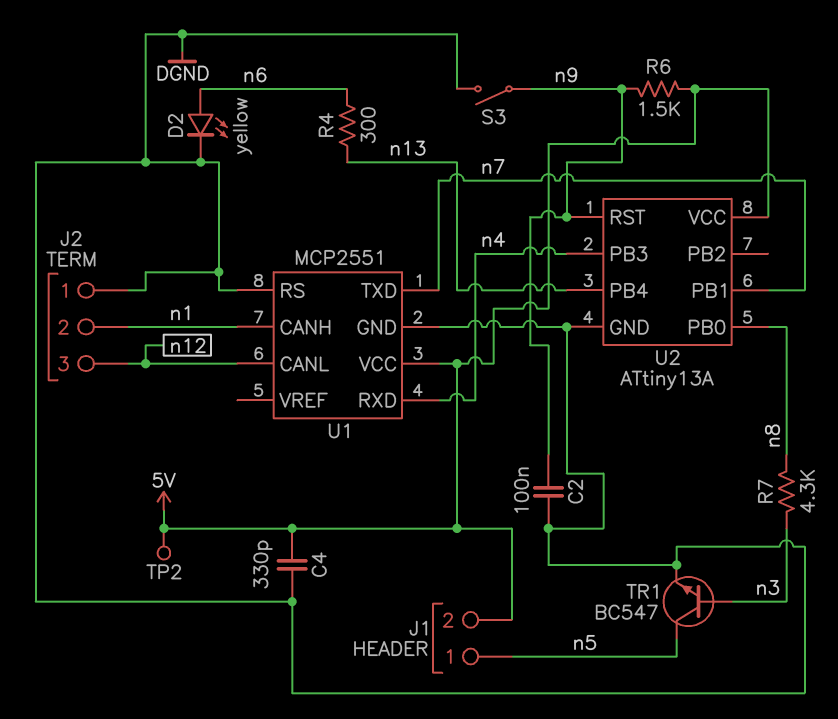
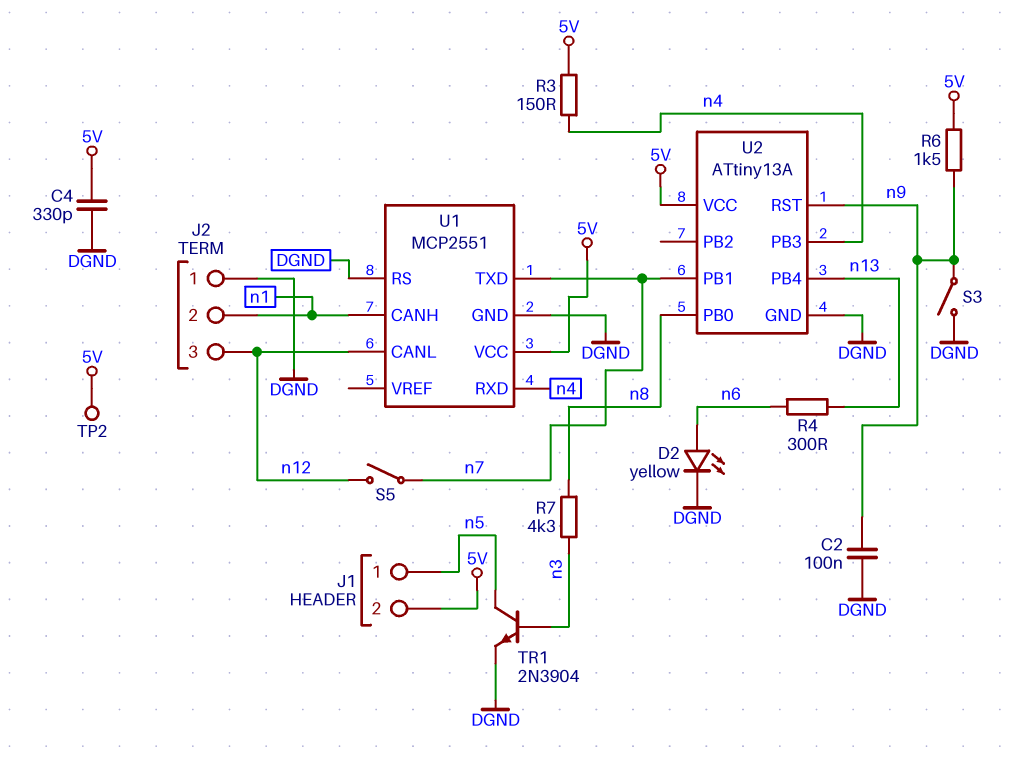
R3: none -> 150 (5V, n4)
S5: none -> switch (n7, n12)
TR1: NPN BC547 (B n3, C n5, E DGND) -> NPN 2N3904 (B n3, C n5, E DGND)

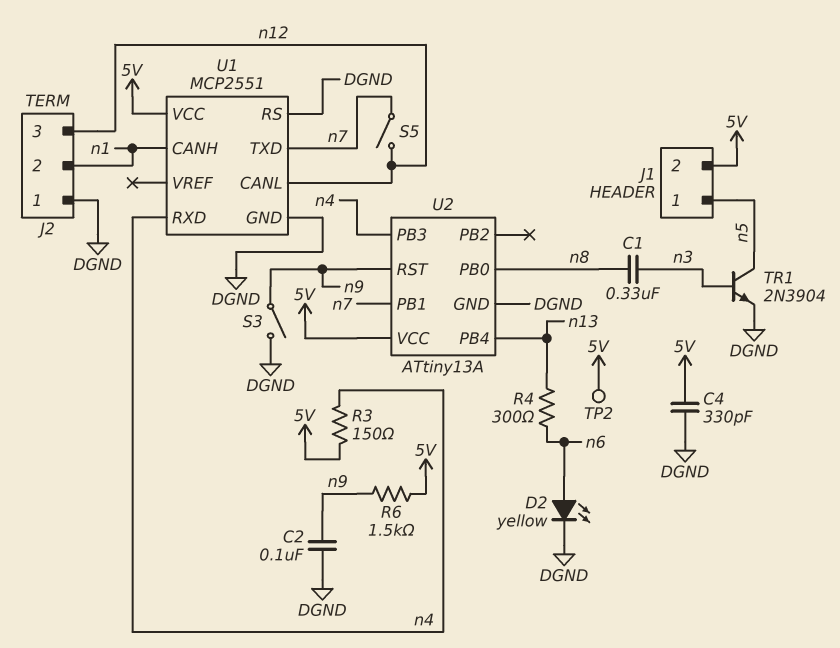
C1: none -> 330nF (n3, n8)
R7: 4.3k (n3, n8) -> none

